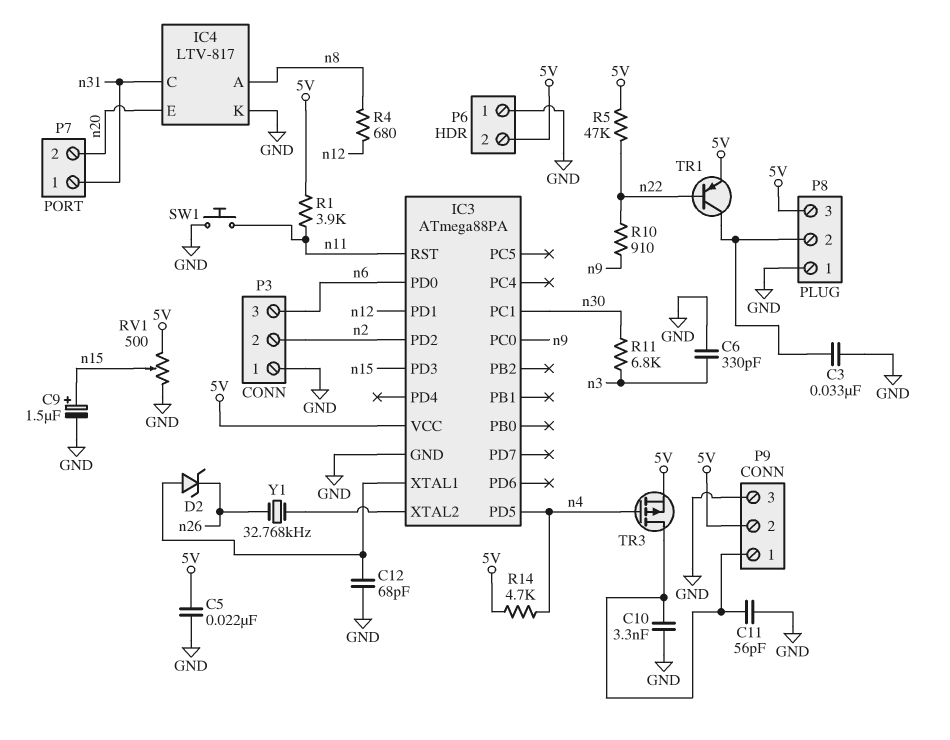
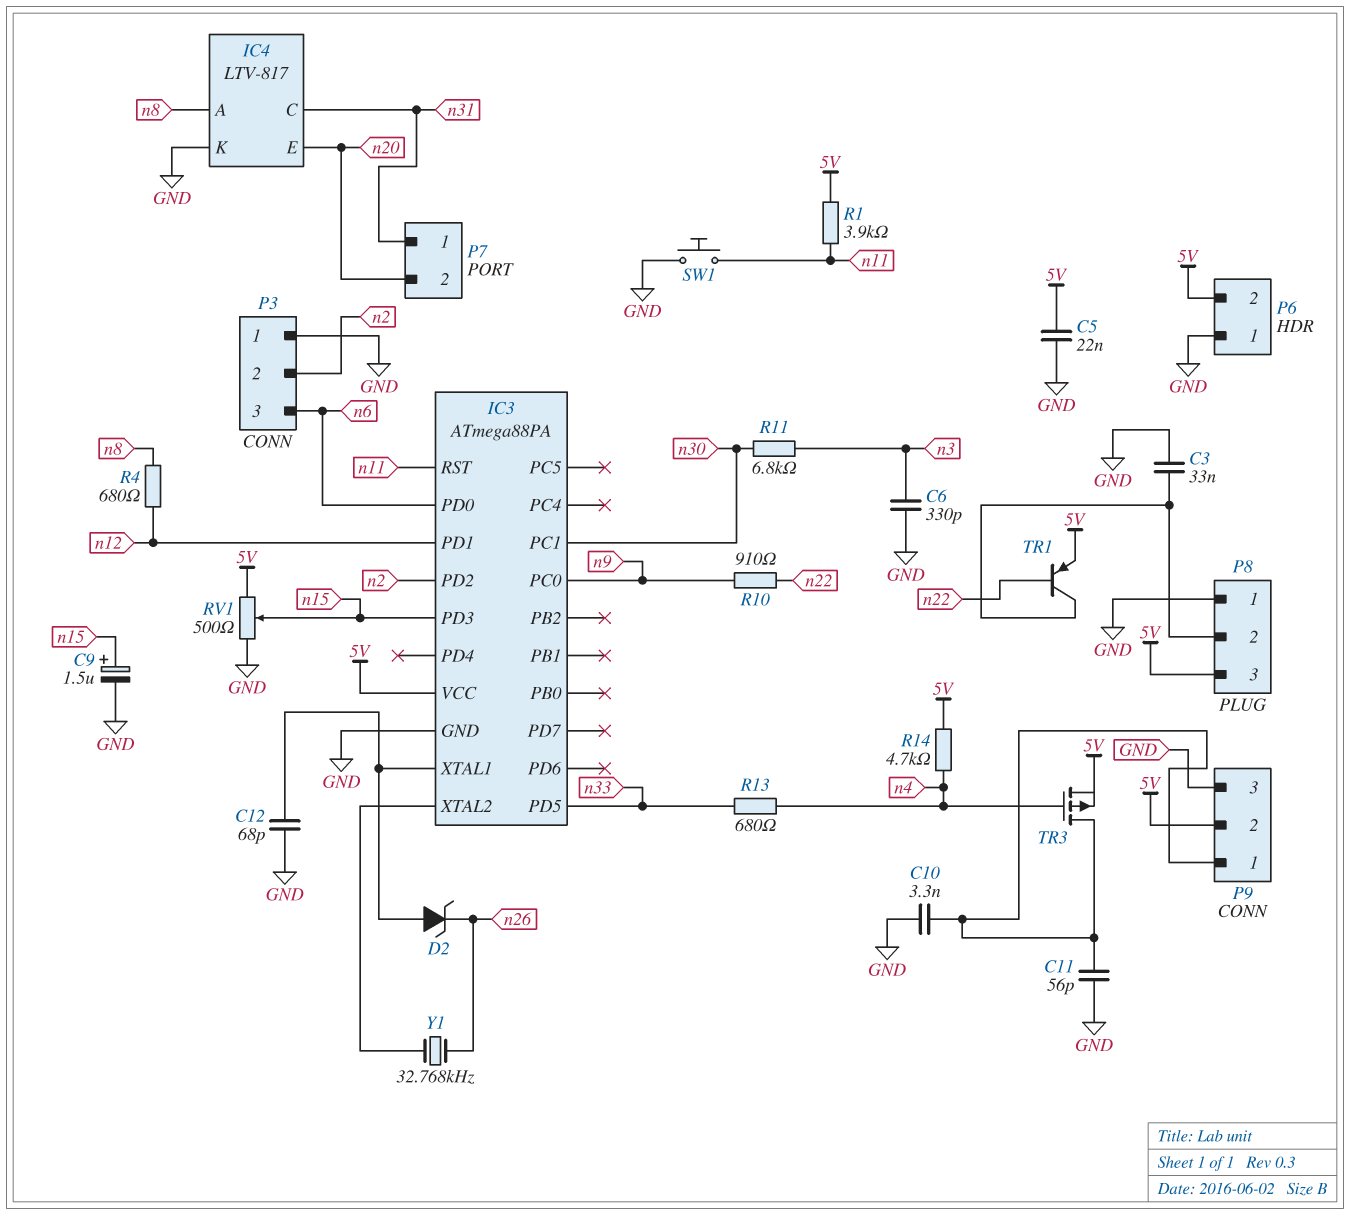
IC3 pin PD5: n4 -> n33
R5: 47k (5V, n22) -> none
R13: none -> 680 (n4, n33)

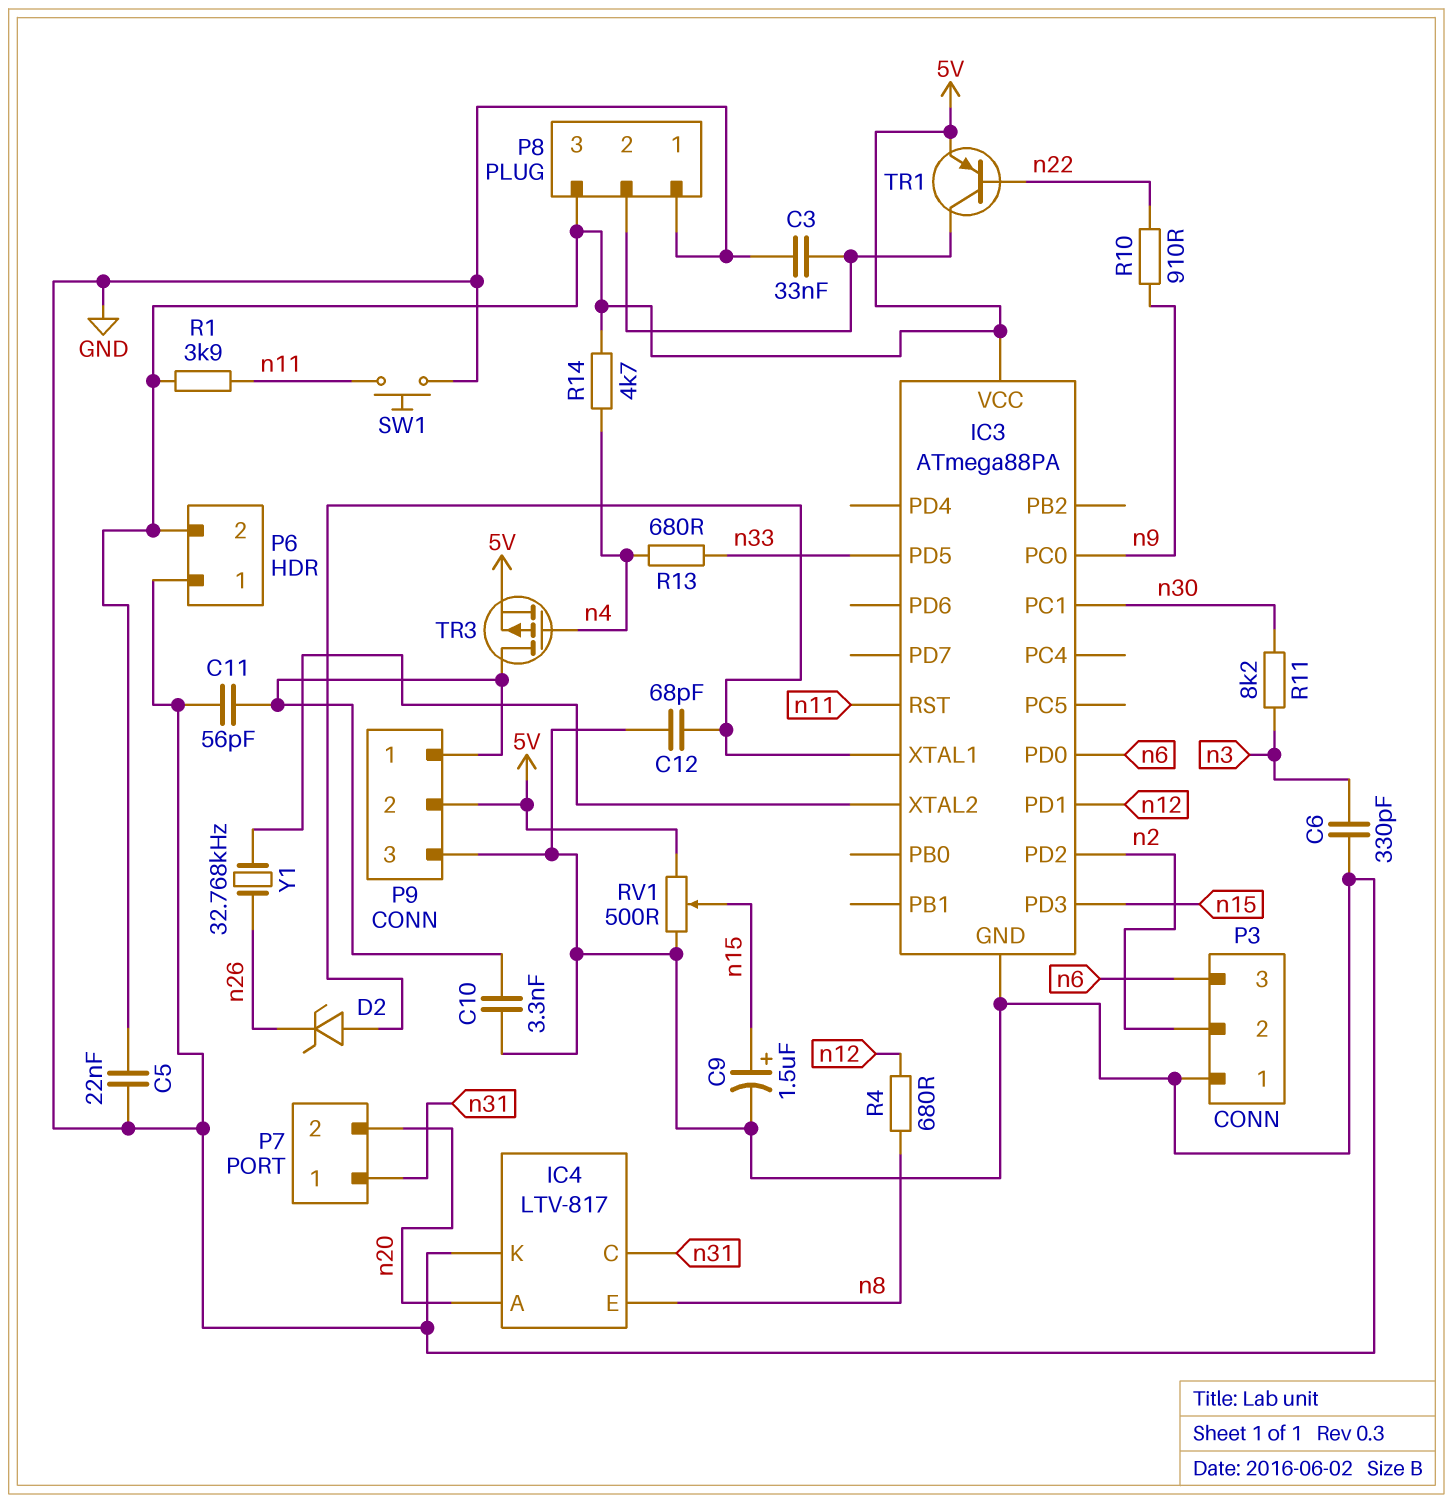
IC4 pin A: n8 -> n20
IC4 pin E: n20 -> n8
R11: 6.8k (n3, n30) -> 8.2k (n3, n30)

